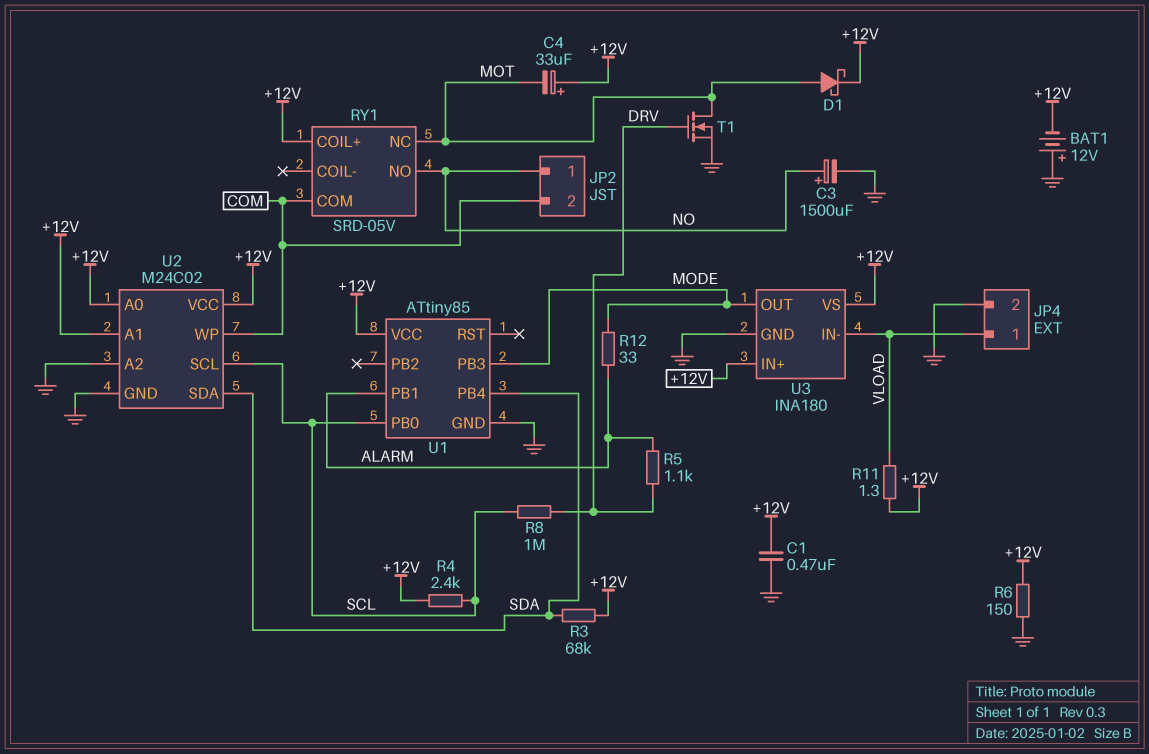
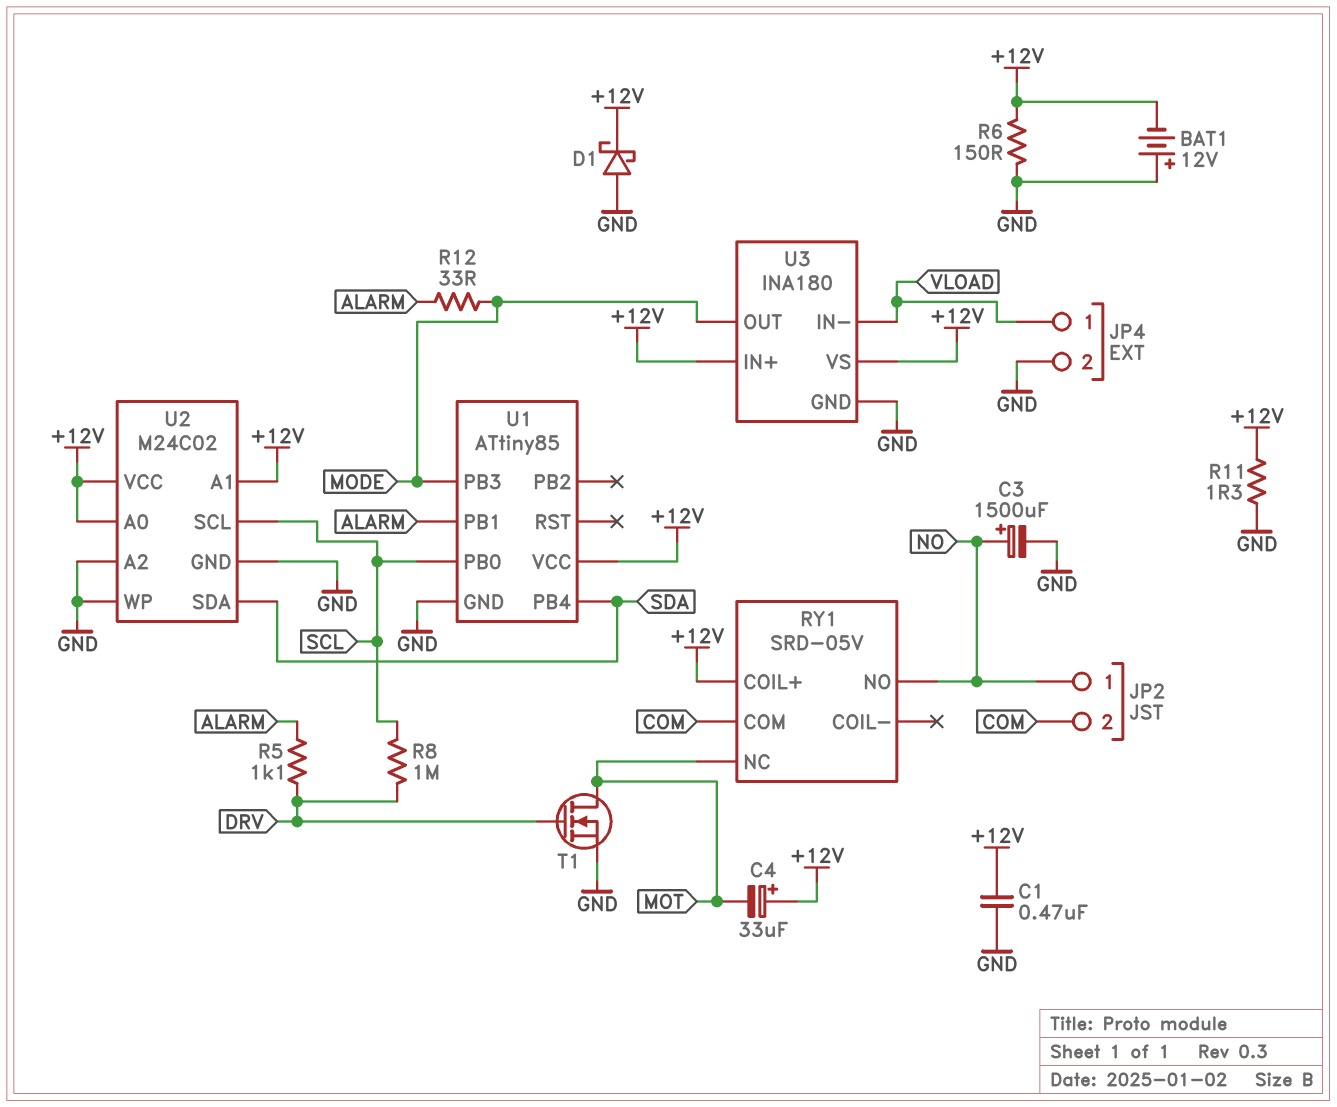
D1: schottky (A MOT, K +12V) -> schottky (A GND, K +12V)
R3: 68k (+12V, SDA) -> none
R4: 2.4k (+12V, SCL) -> none
R11: 1.3 (+12V, VLOAD) -> 1.3 (+12V, GND)
U2 pin WP: COM -> GND

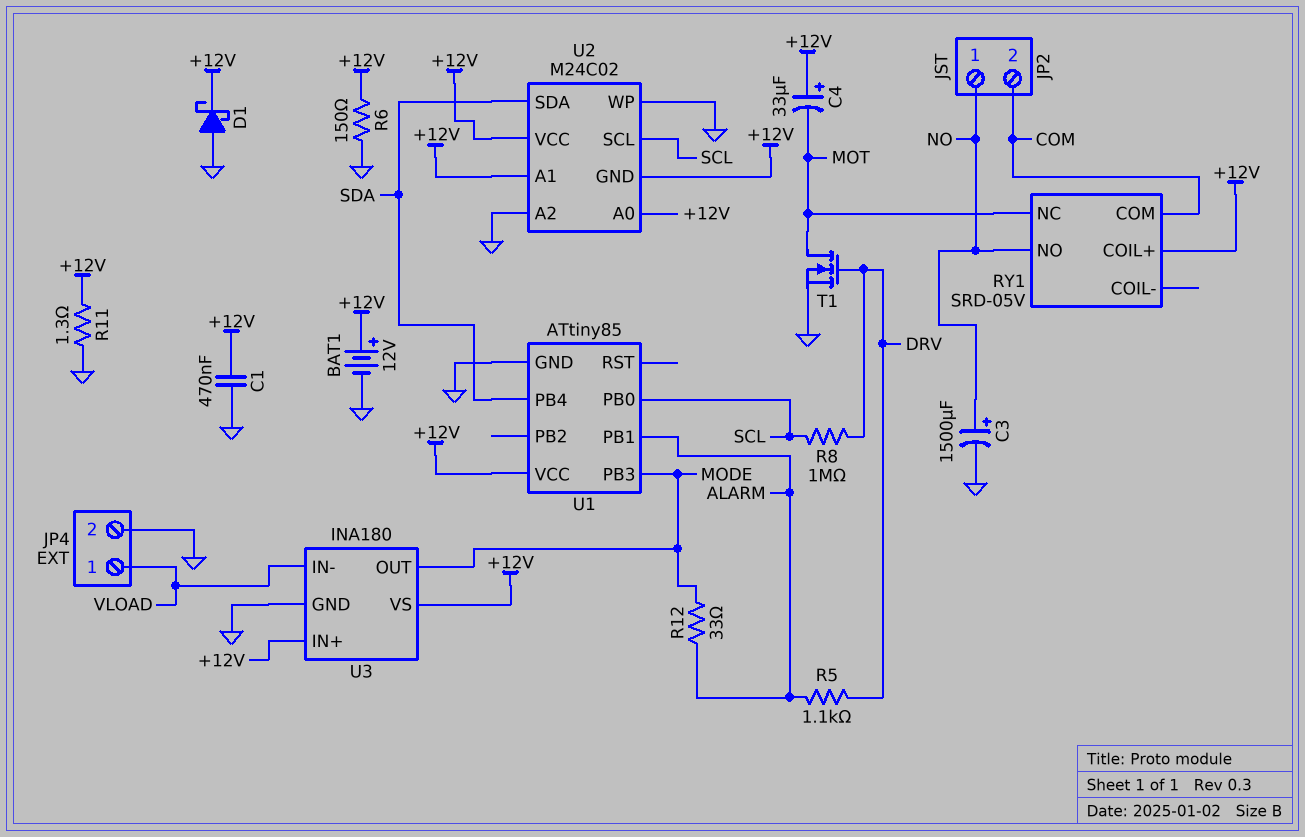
BAT1: 12V (plus GND, minus +12V) -> 12V (plus +12V, minus GND)
U2 pin GND: GND -> +12V

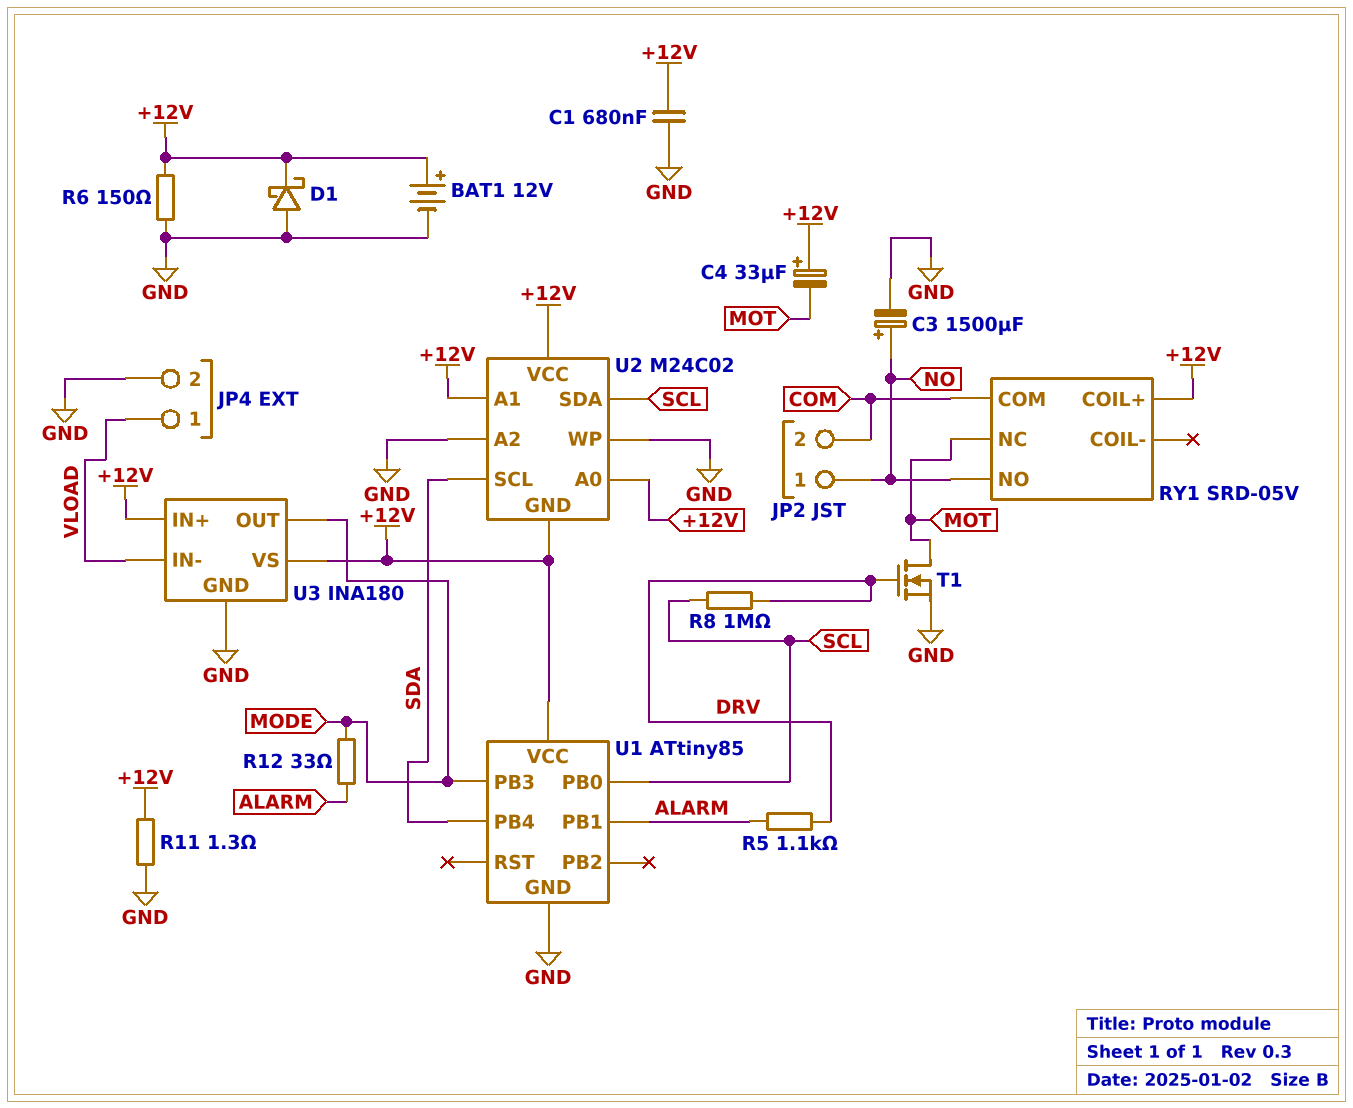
C1: 470nF (+12V, GND) -> 680nF (+12V, GND)
U2 pin SCL: SCL -> SDA
U2 pin SDA: SDA -> SCL

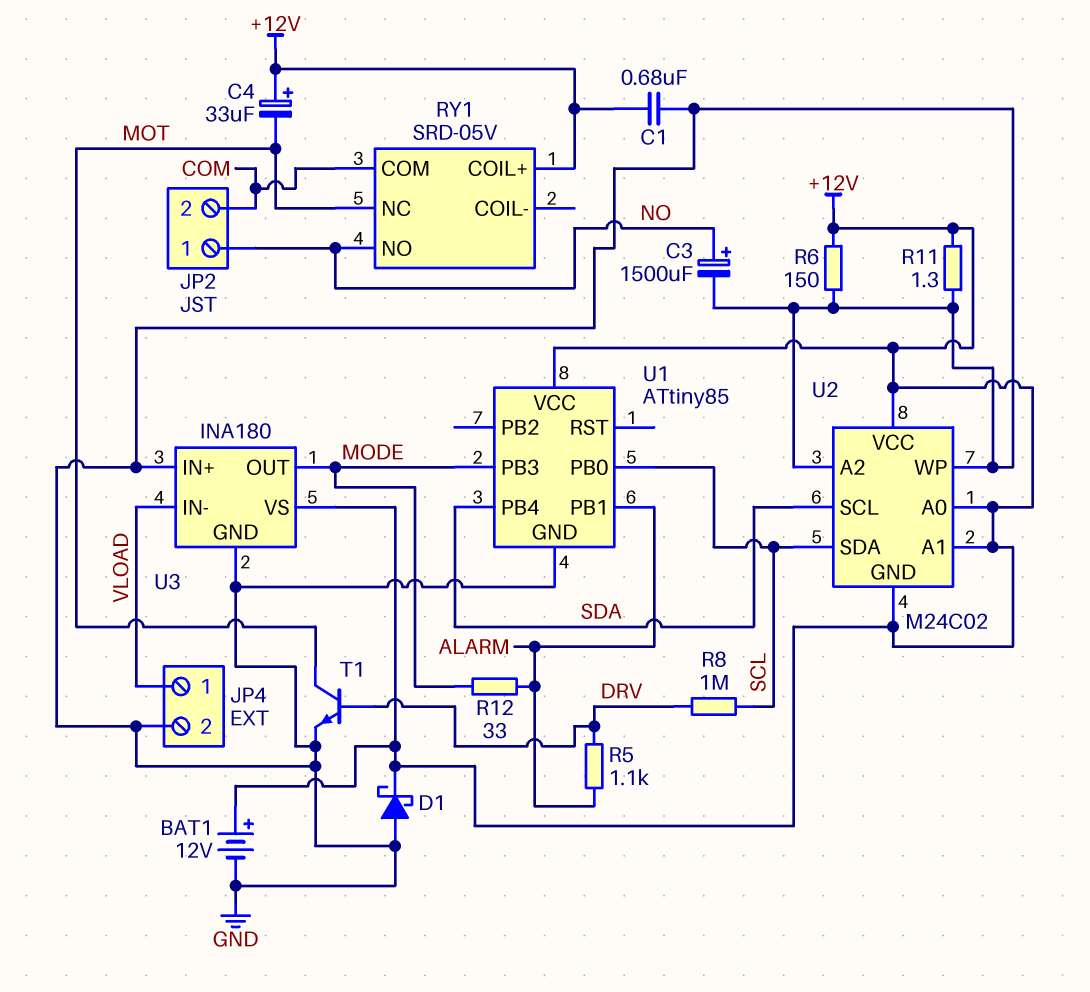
T1: NMOS (G DRV, D MOT, S GND) -> NPN (B DRV, C MOT, E GND)
U3 pin IN+: +12V -> GND

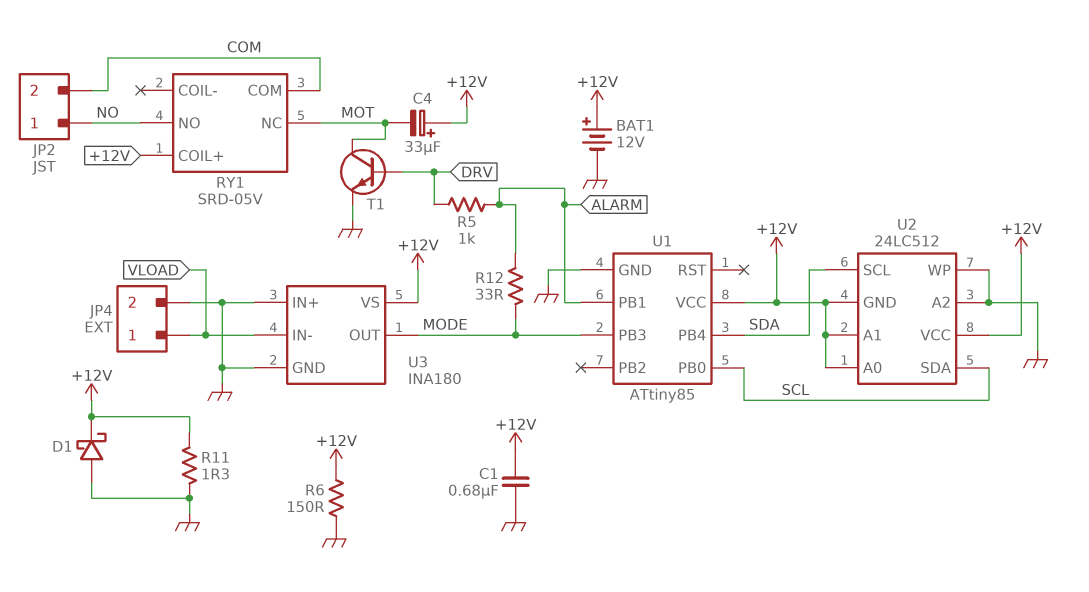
C3: 1500uF (plus NO, minus GND) -> none
R5: 1.1k (ALARM, DRV) -> 1k (ALARM, DRV)
R8: 1M (DRV, SCL) -> none
U2: M24C02 -> 24LC512

